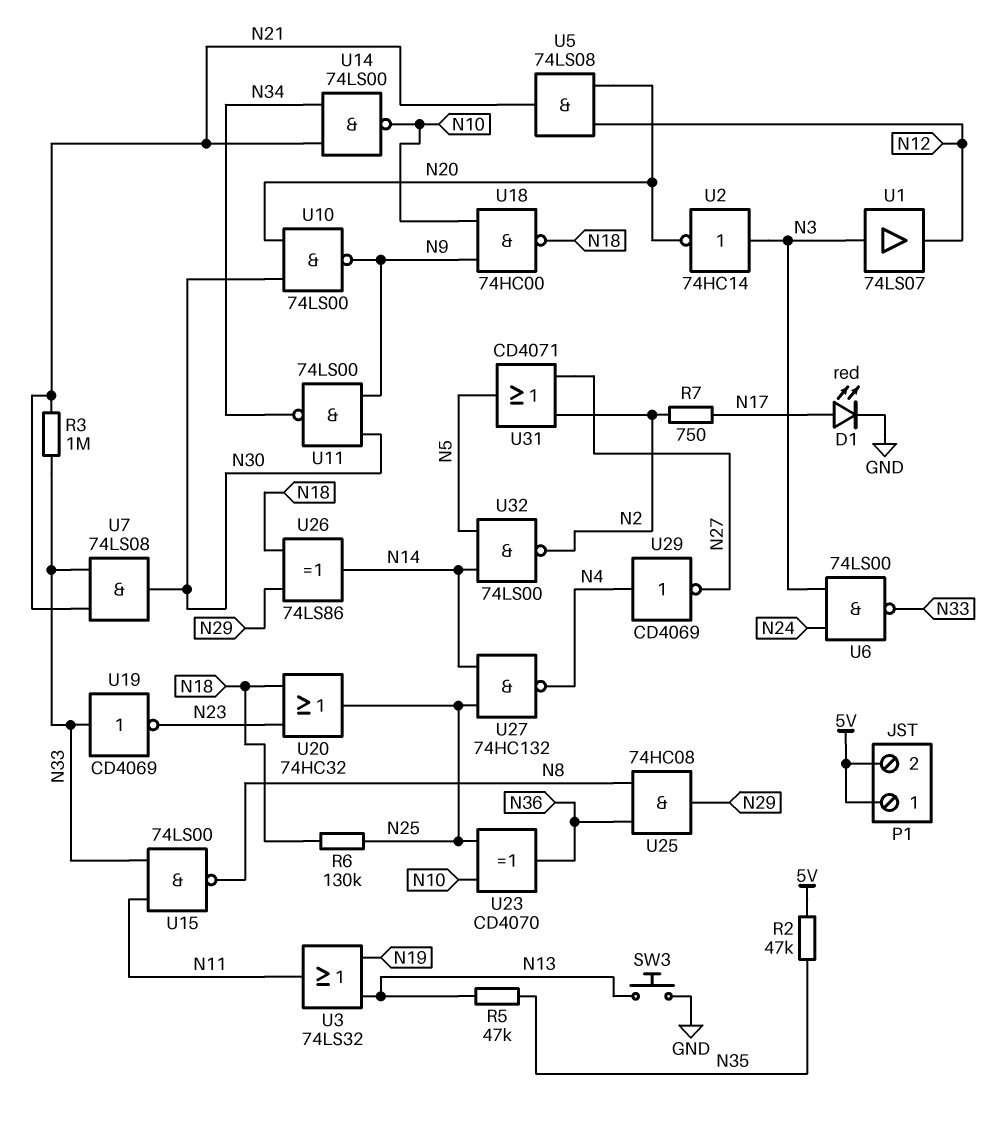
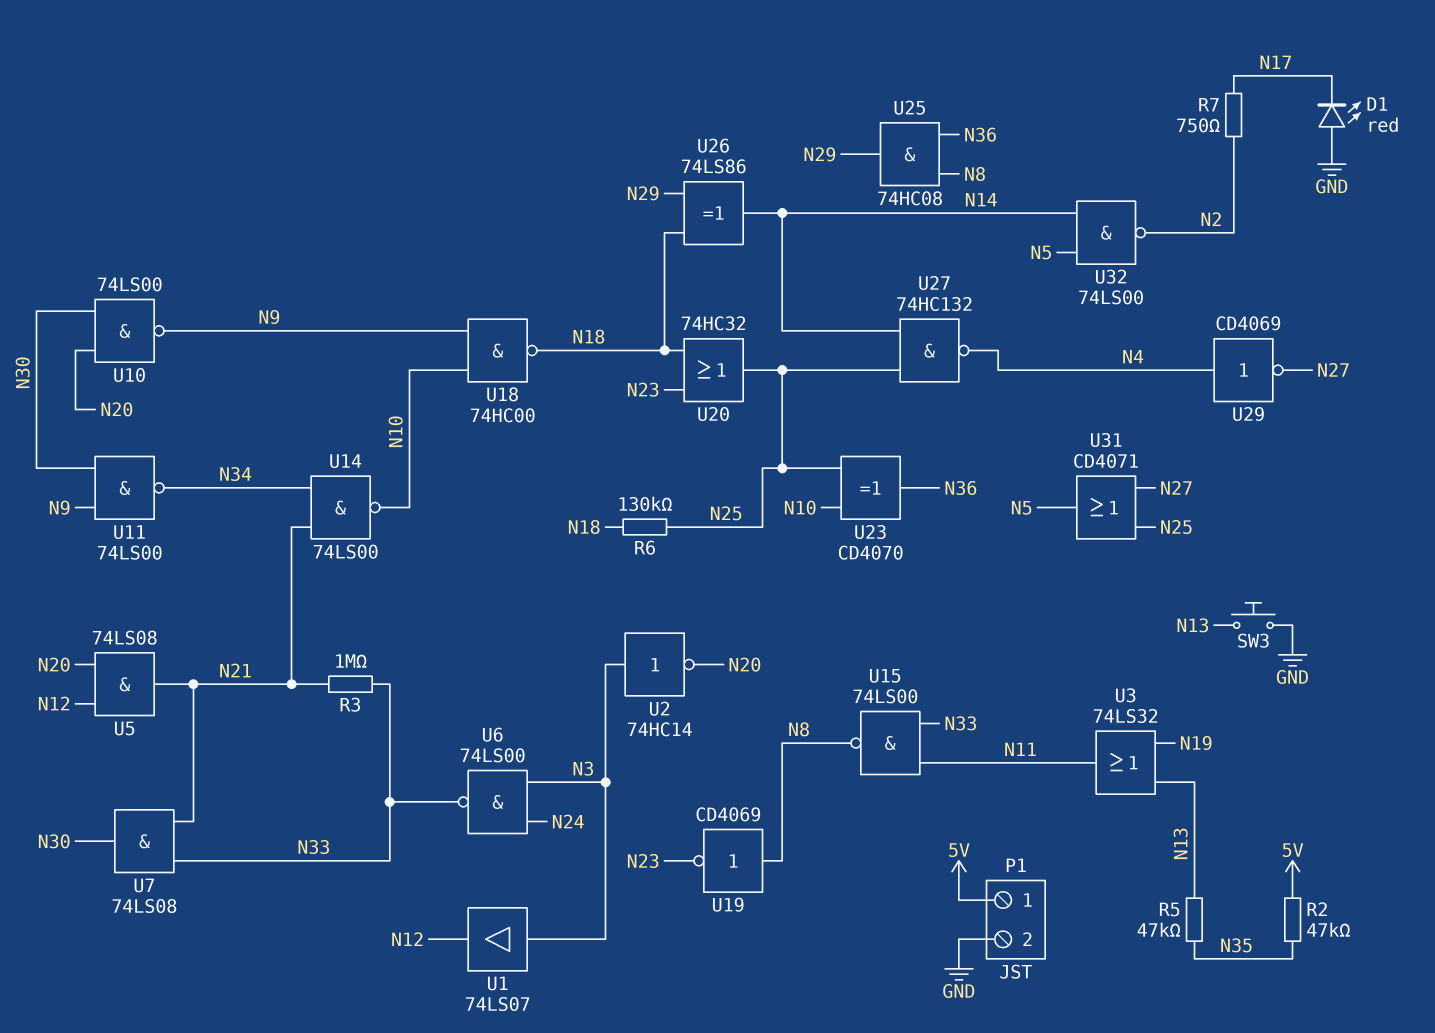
D1: LED red (A N17, K GND) -> LED red (A GND, K N17)
P1 pin 2: 5V -> GND
U19: NOT CD4069 (in N33, out N23) -> NOT CD4069 (in N8, out N23)
U31: OR CD4071 (in N2, in N27, out N5) -> OR CD4071 (in N25, in N27, out N5)

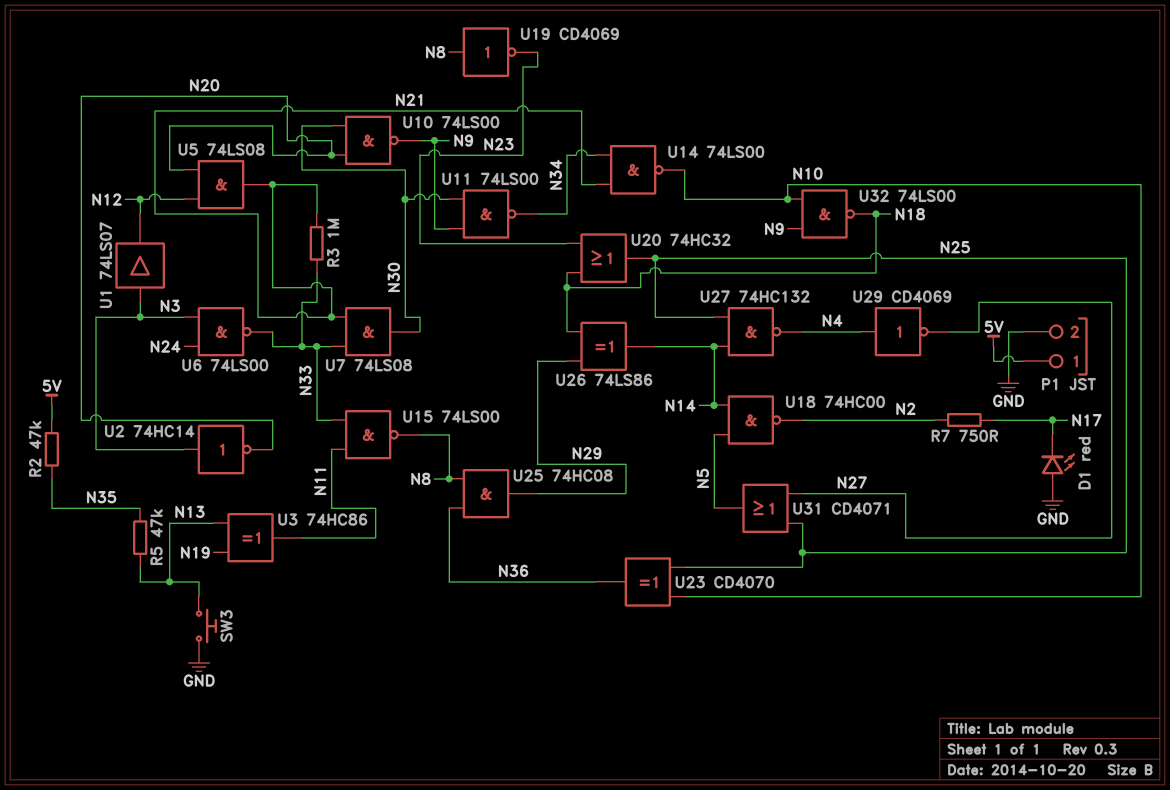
R6: 130k (N18, N25) -> none
U3: OR 74LS32 (in N13, in N19, out N11) -> XOR 74HC86 (in N13, in N19, out N11)
U18: NAND 74HC00 (in N9, in N10, out N18) -> NAND 74HC00 (in N5, in N14, out N2)
U32: NAND 74LS00 (in N5, in N14, out N2) -> NAND 74LS00 (in N9, in N10, out N18)

